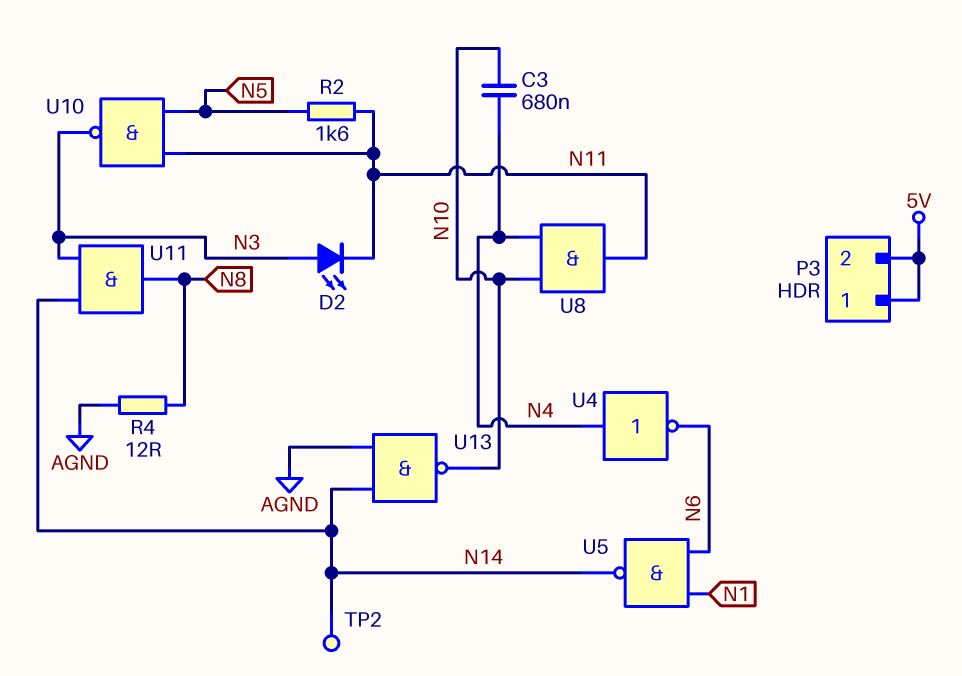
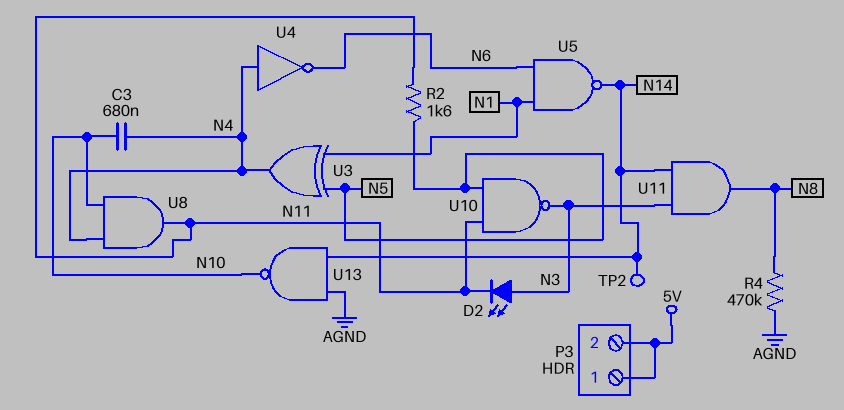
R4: 12 (AGND, N8) -> 470k (AGND, N8)
U3: none -> XOR (in N1, in N5, out N4)

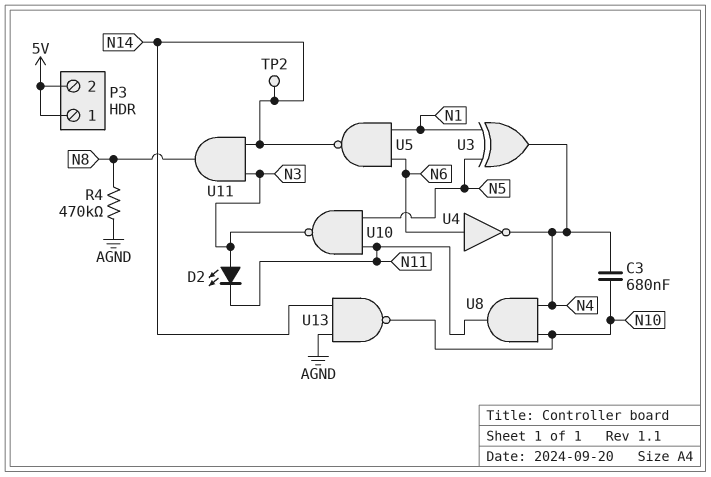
R2: 1.6k (N5, N11) -> none
U4: NOT (in N4, out N6) -> NOT (in N6, out N4)

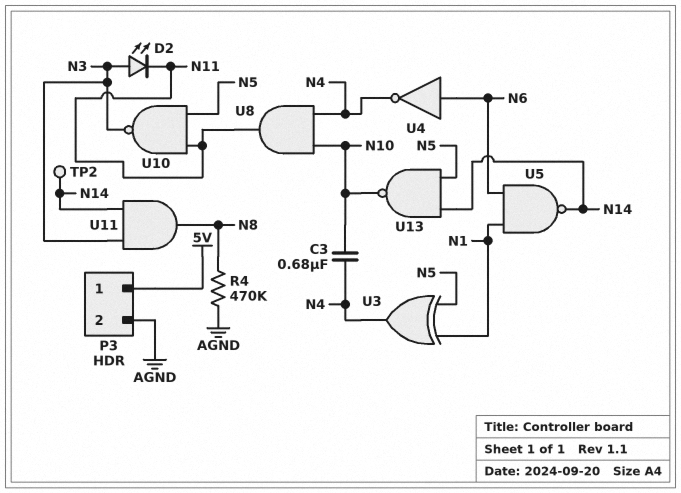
P3 pin 2: 5V -> AGND
U13: NAND (in AGND, in N14, out N10) -> NAND (in N5, in N14, out N10)

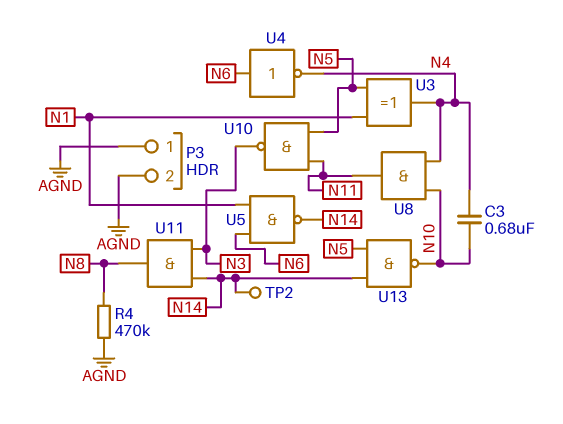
D2: LED (A N3, K N11) -> none
P3 pin 1: 5V -> AGND

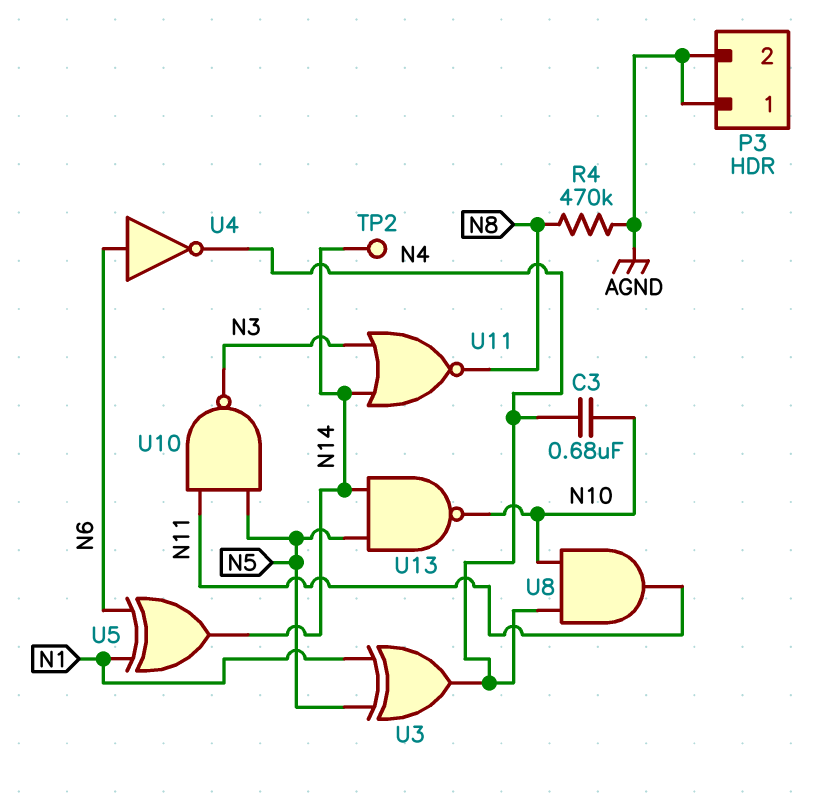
U5: NAND (in N1, in N6, out N14) -> XOR (in N1, in N6, out N14)
U11: AND (in N3, in N14, out N8) -> NOR (in N3, in N14, out N8)

